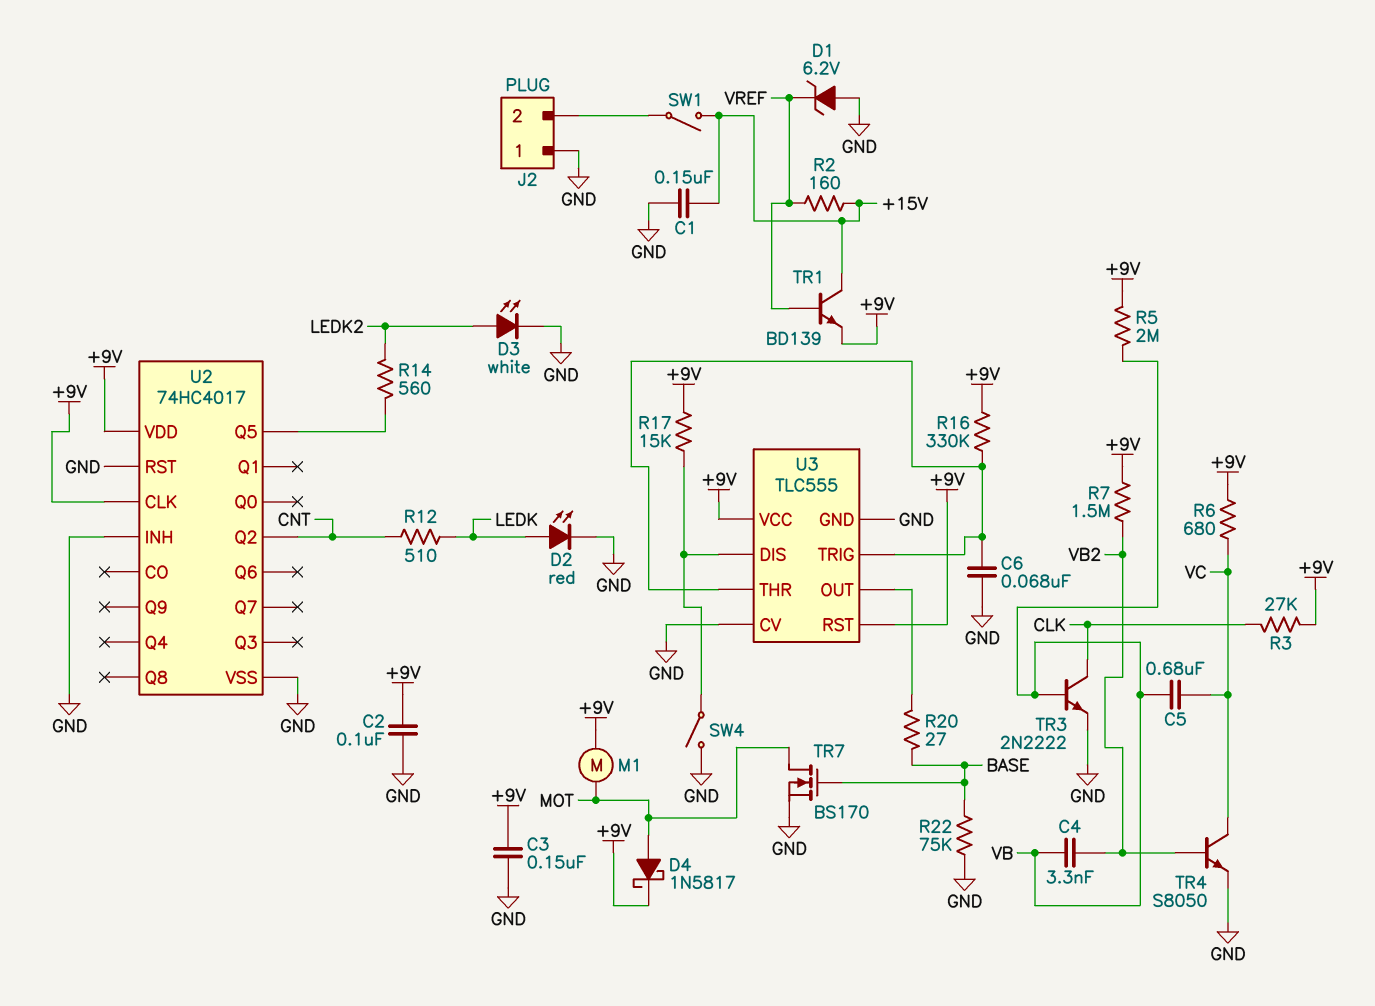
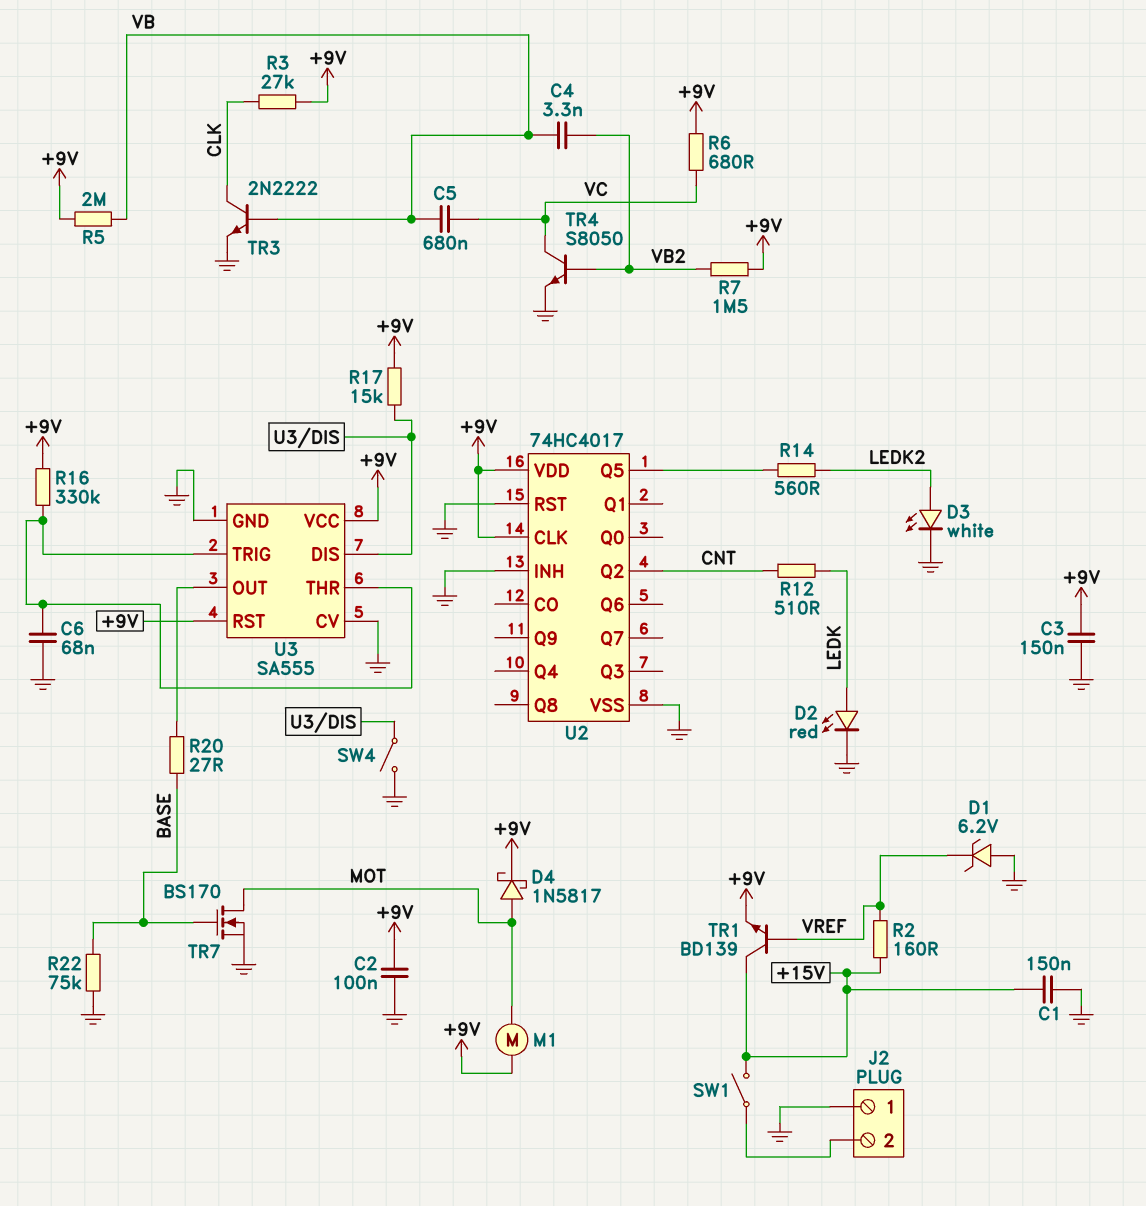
U3: TLC555 -> SA555

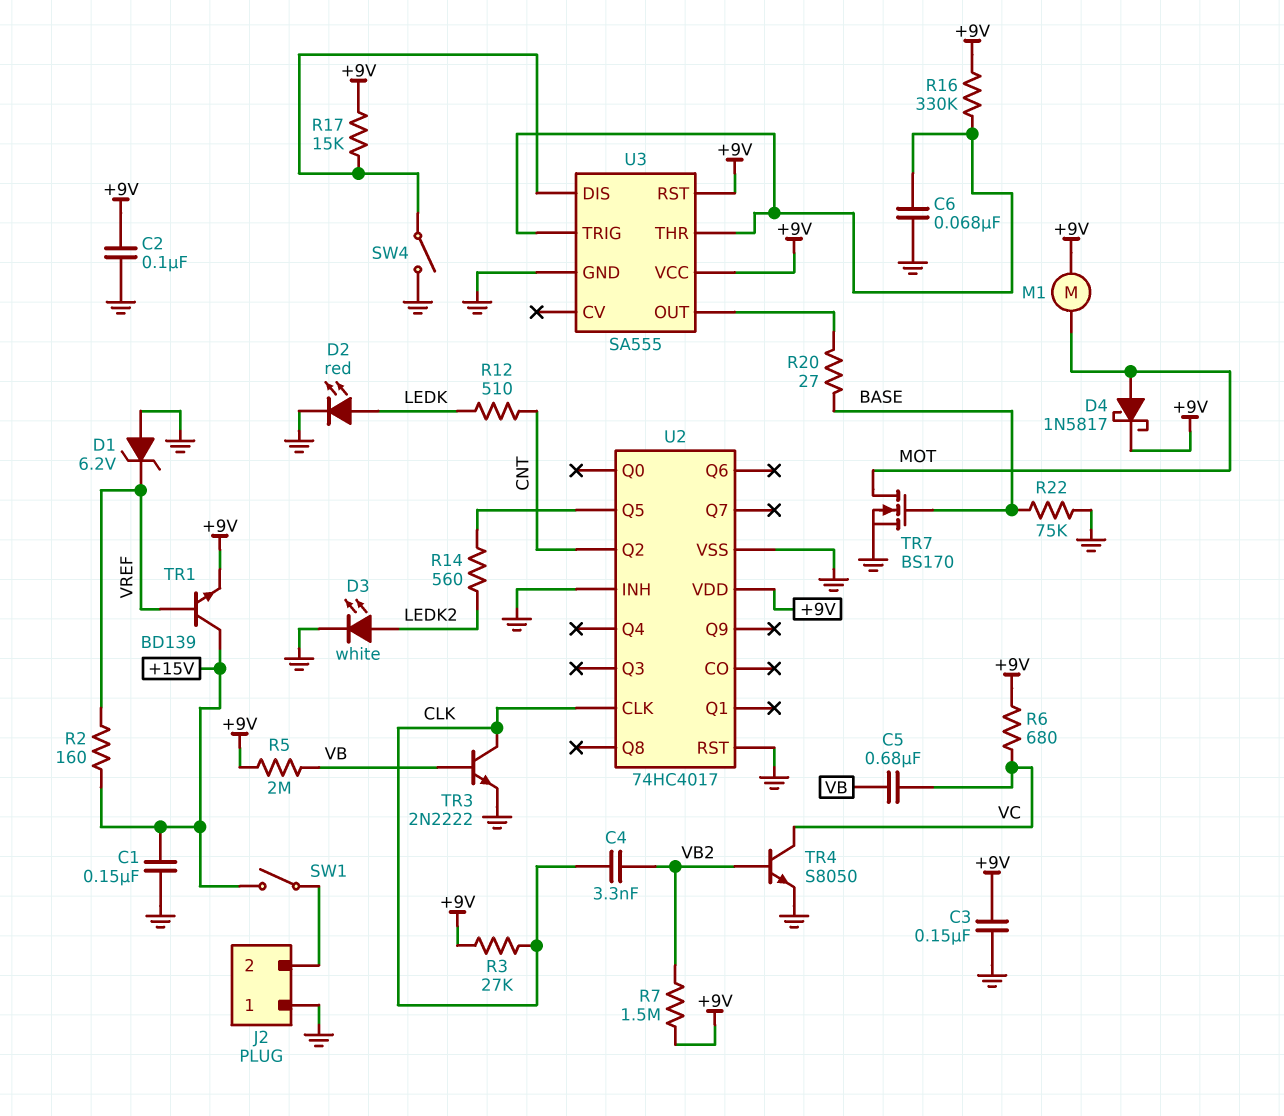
C4: 3.3nF (VB, VB2) -> 3.3nF (CLK, VB2)
U2 pin CLK: +9V -> CLK
U3 pin CV: GND -> none

